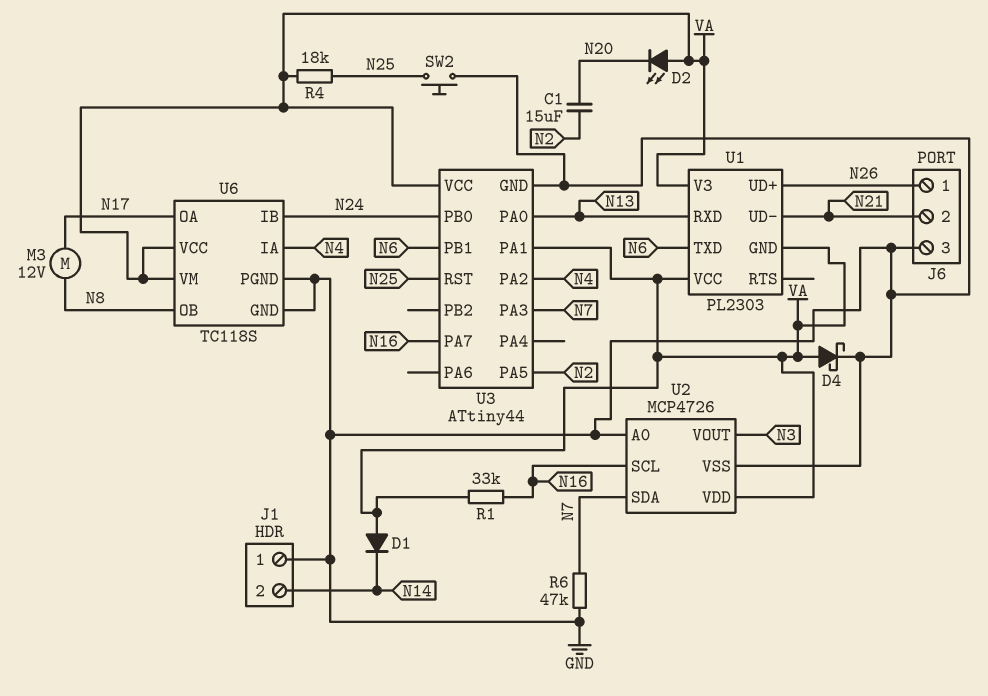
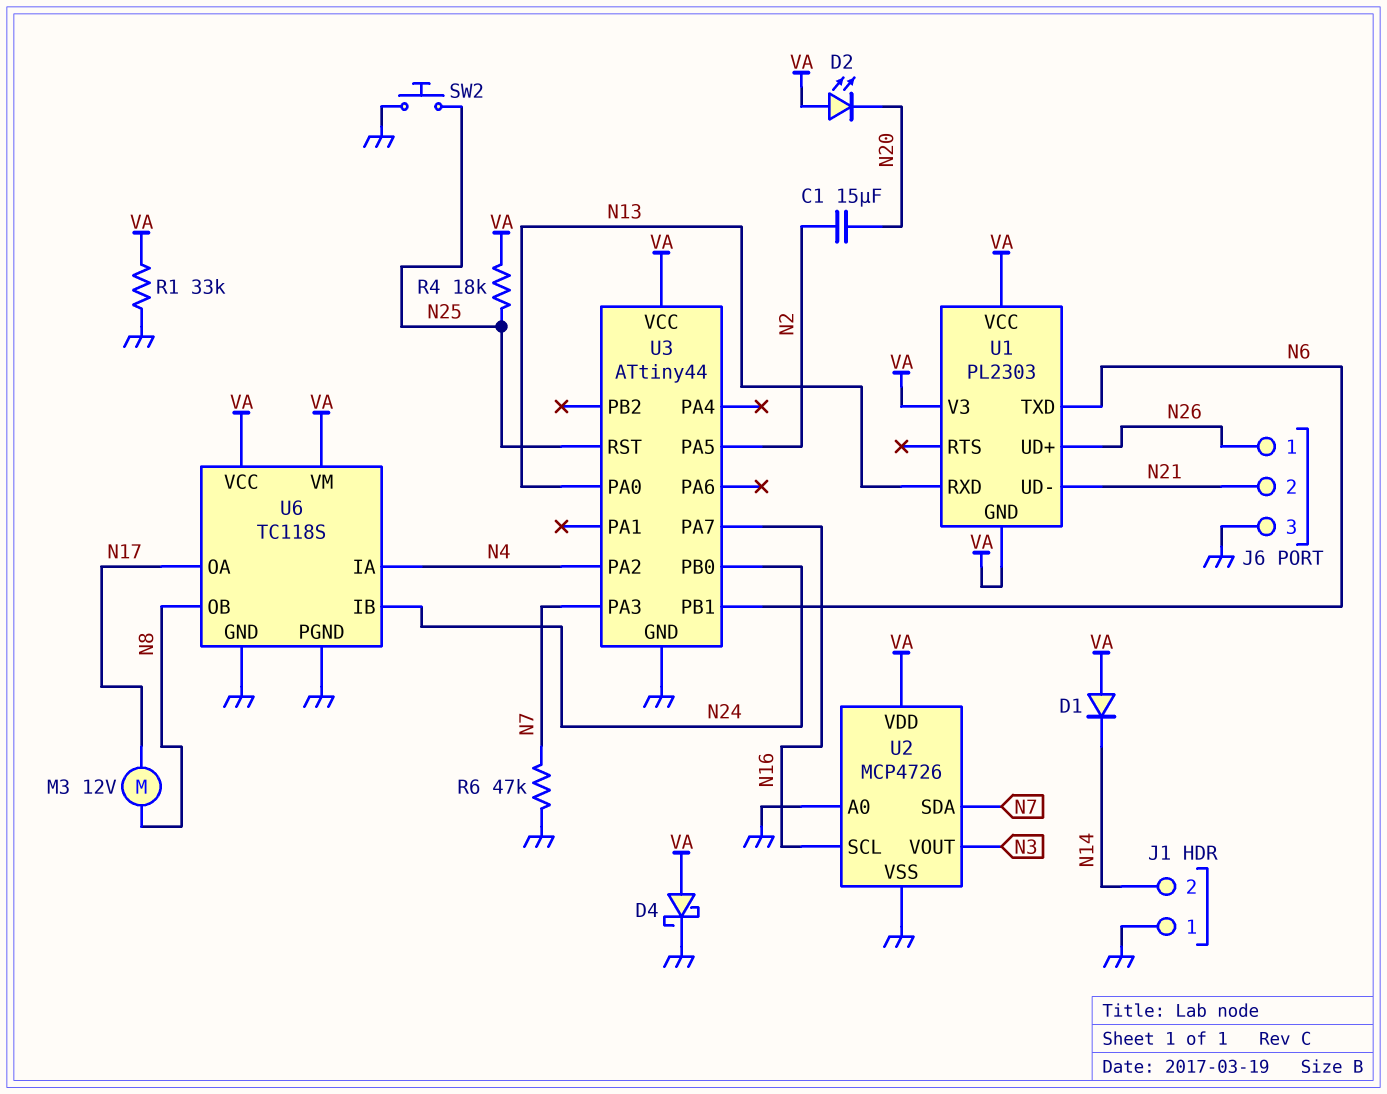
R1: 33k (N16, VA) -> 33k (GND, VA)
U3 pin PA1: VA -> none

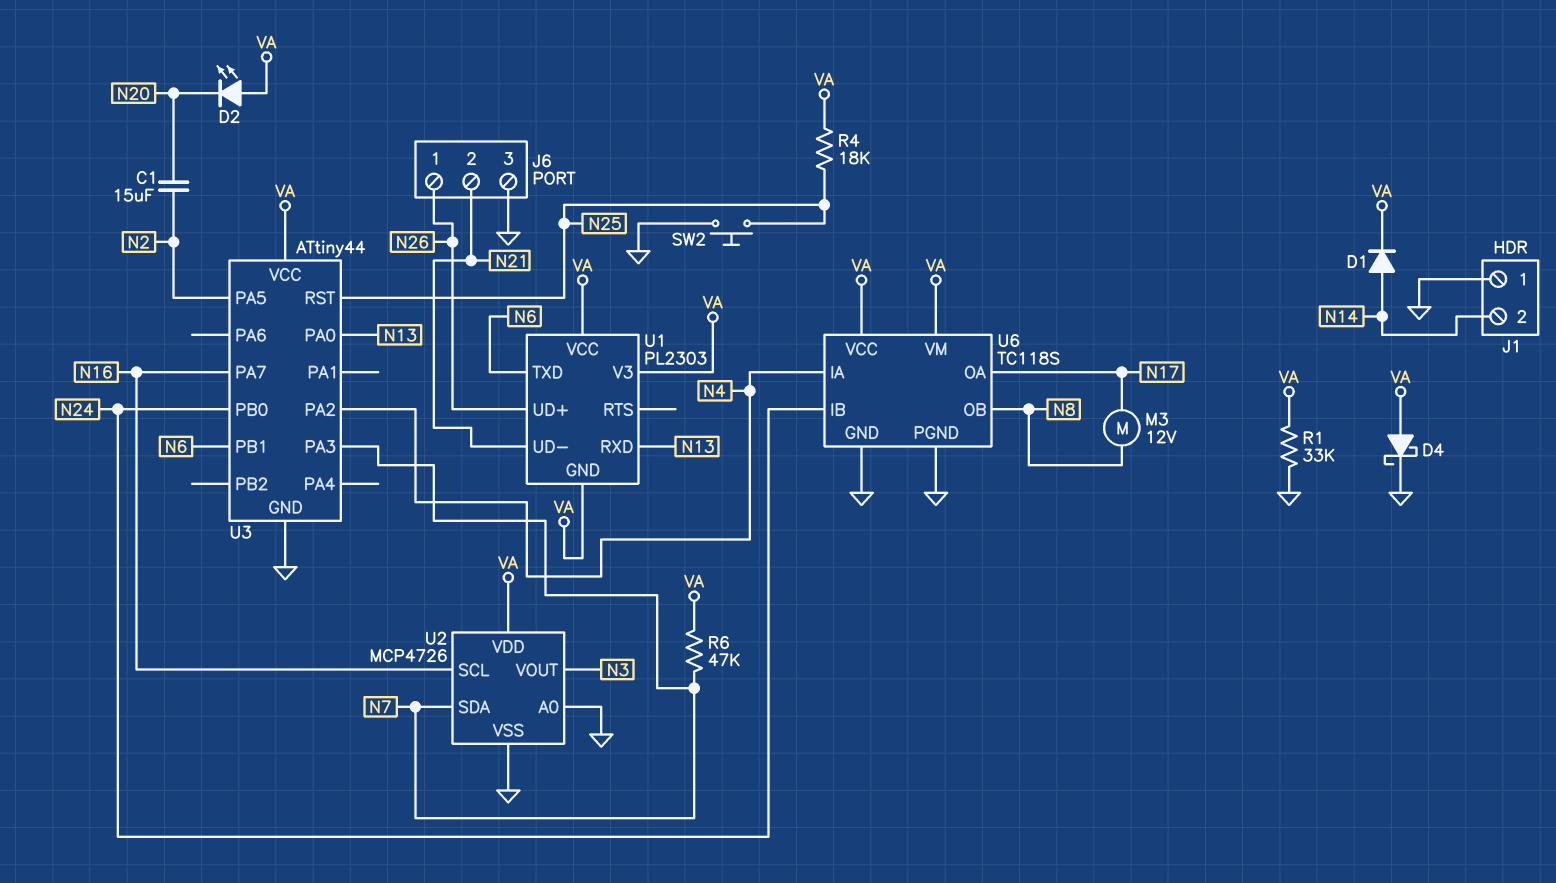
D1: diode (A VA, K N14) -> diode (A N14, K VA)
R6: 47k (GND, N7) -> 47k (N7, VA)

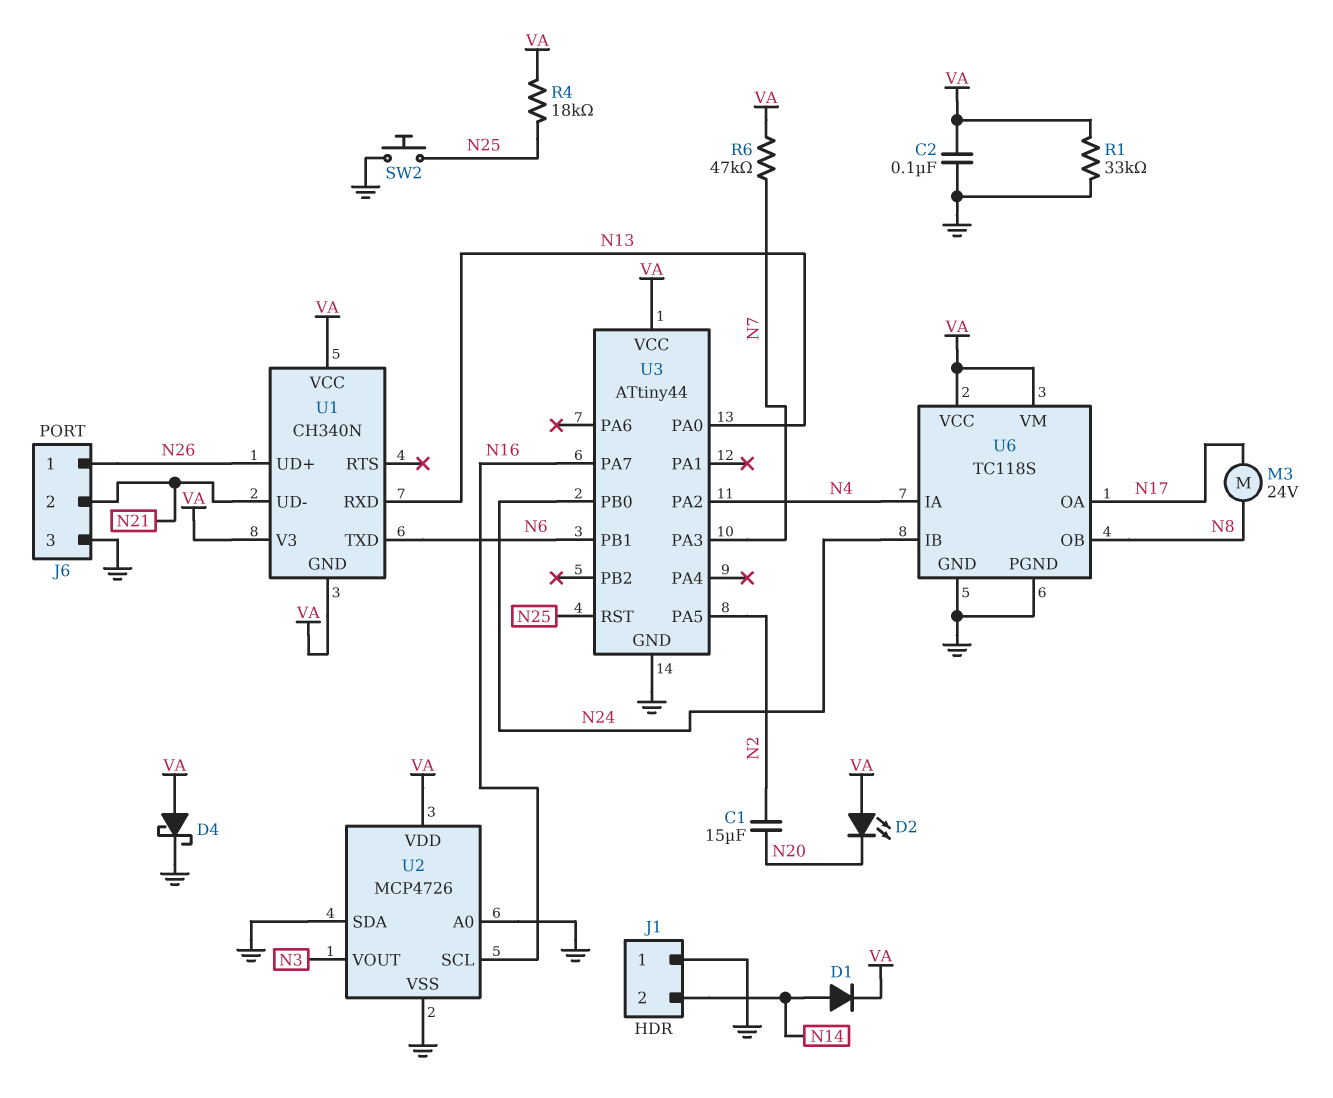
C2: none -> 100nF (GND, VA)
M3: motor 12V (N8, N17) -> motor 24V (N8, N17)
U1: PL2303 -> CH340N
U2 pin SDA: N7 -> GND

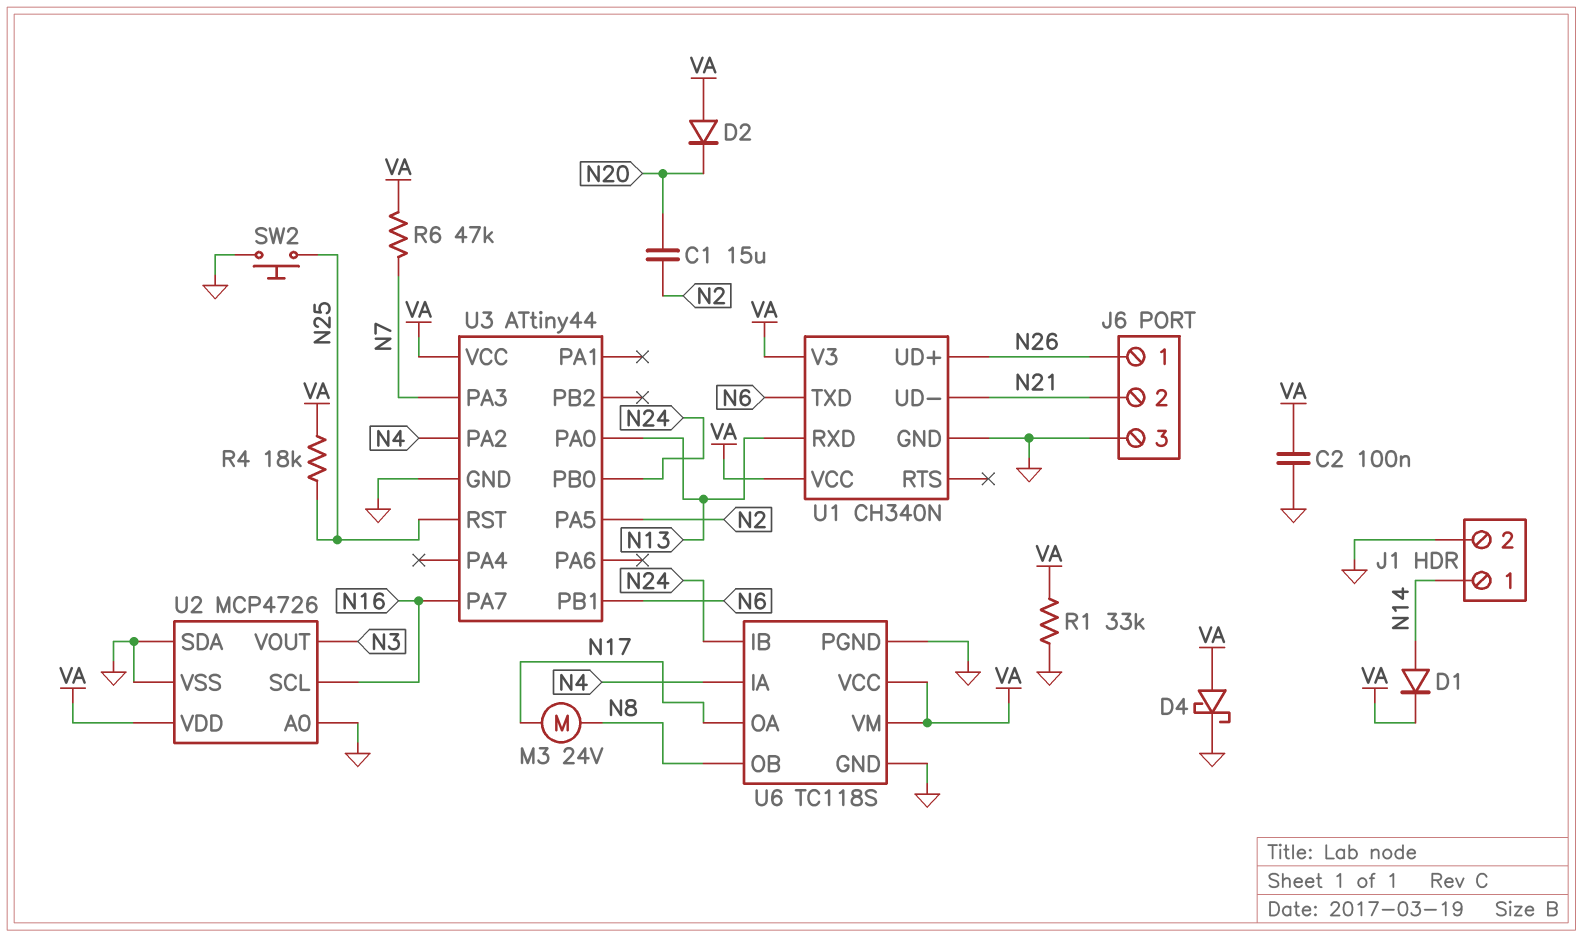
D2: LED (A VA, K N20) -> diode (A VA, K N20)
J1 pin 1: GND -> N14
J1 pin 2: N14 -> GND
U1 pin GND: VA -> GND

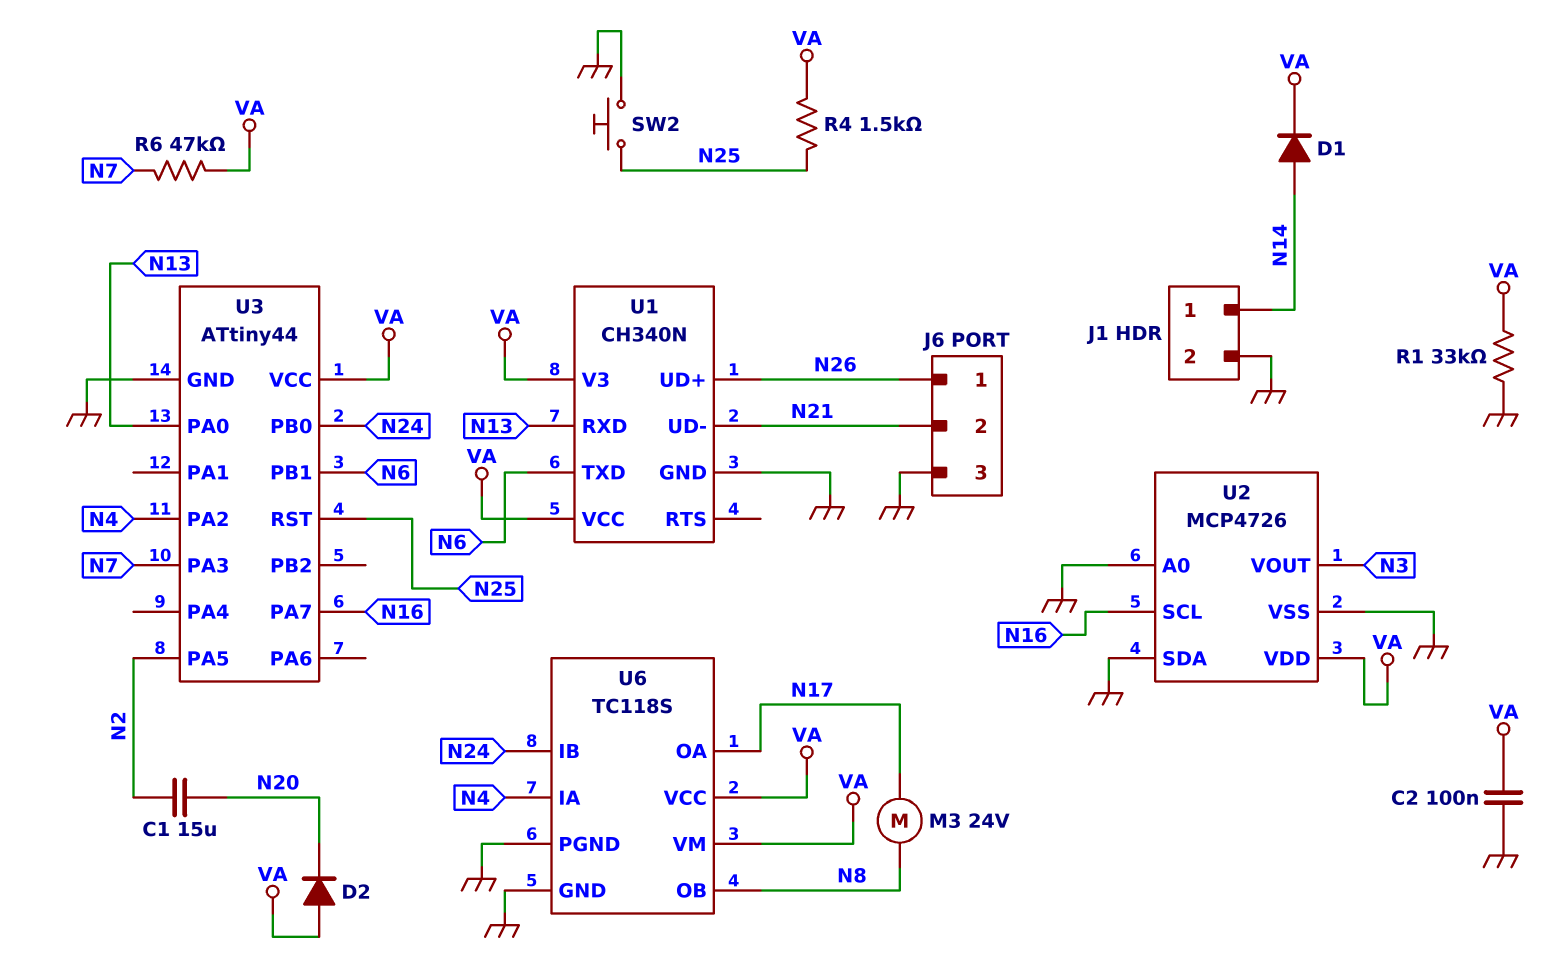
D4: schottky (A VA, K GND) -> none
R4: 18k (N25, VA) -> 1.5k (N25, VA)

